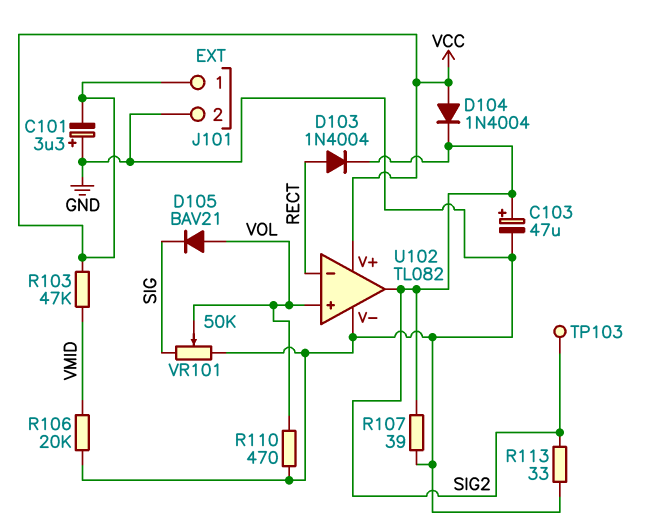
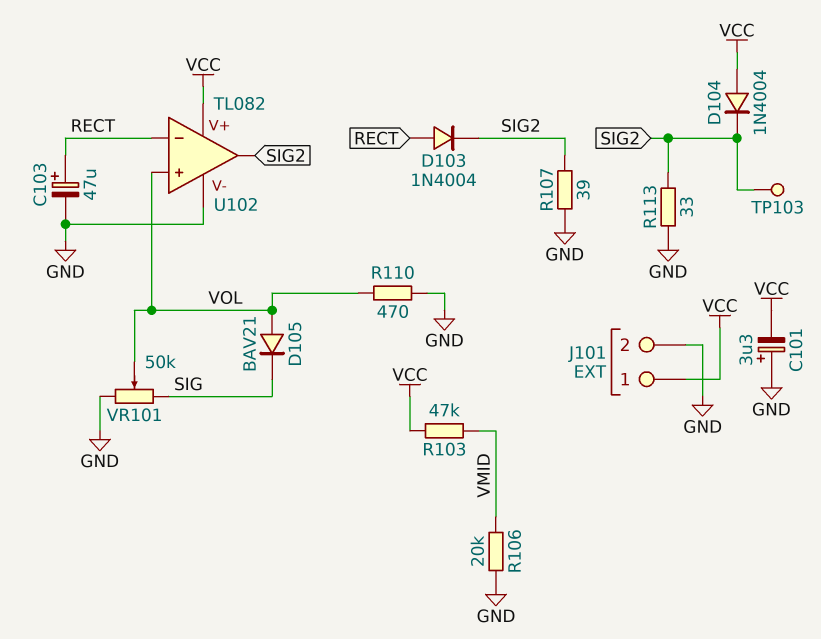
C103: 47uF (plus SIG2, minus GND) -> 47uF (plus RECT, minus GND)

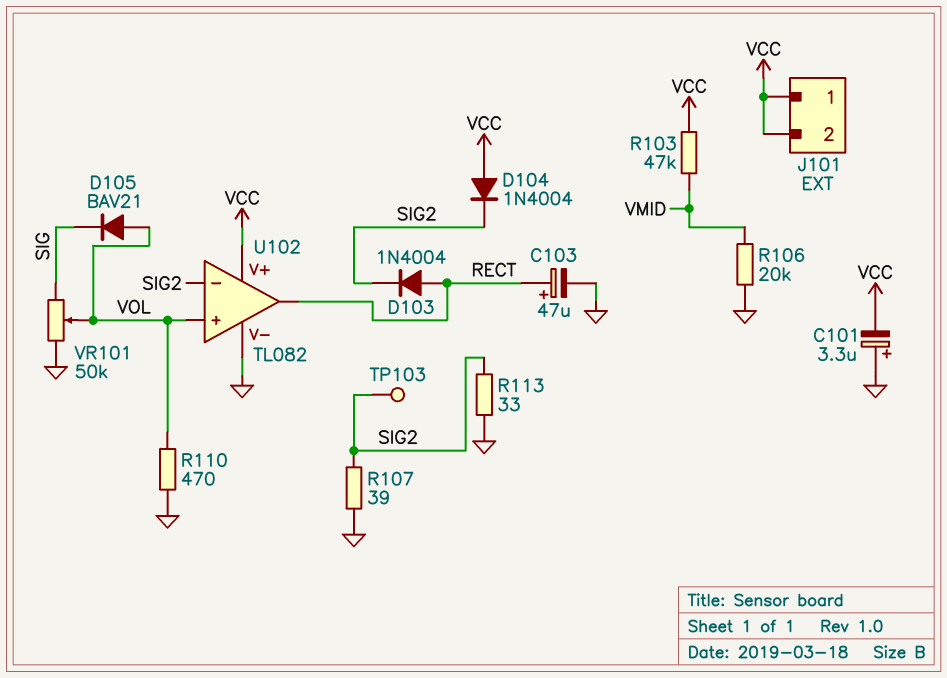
J101 pin 2: GND -> VCC
U102 pin in-: RECT -> SIG2
U102 pin out: SIG2 -> RECT

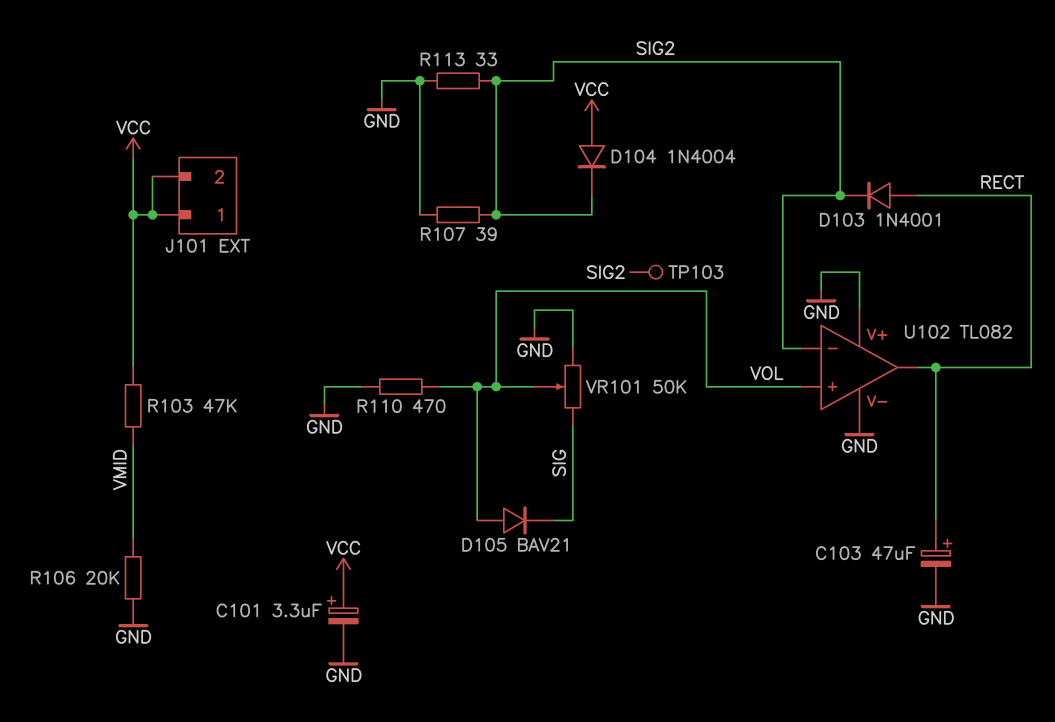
C101: 3.3uF (plus GND, minus VCC) -> 3.3uF (plus VCC, minus GND)
D103: diode 1N4004 (A RECT, K SIG2) -> diode 1N4001 (A RECT, K SIG2)
U102 pin V+: VCC -> GND

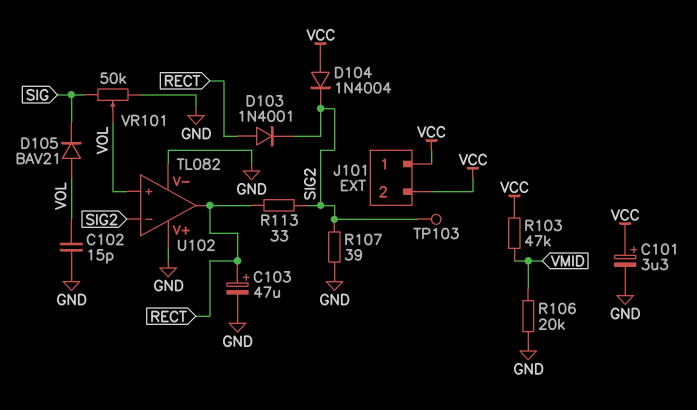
C102: none -> 15pF (GND, VOL)
R110: 470 (GND, VOL) -> none
R113: 33 (GND, SIG2) -> 33 (RECT, SIG2)

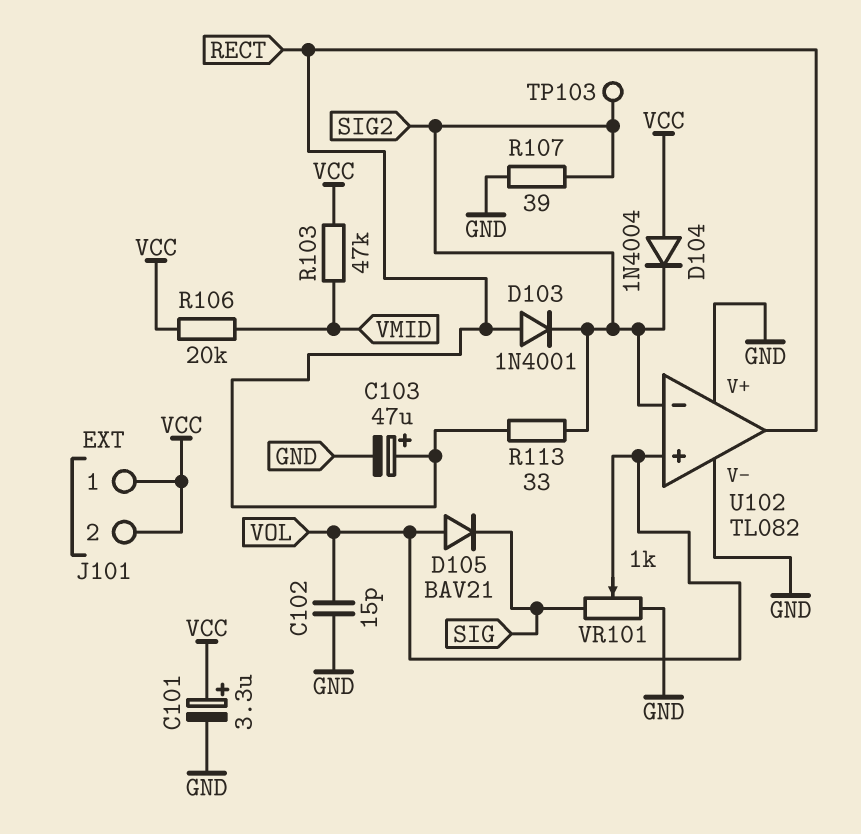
R106: 20k (GND, VMID) -> 20k (VCC, VMID)
VR101: 50k (GND, SIG, wiper VOL) -> 1k (GND, SIG, wiper VOL)

